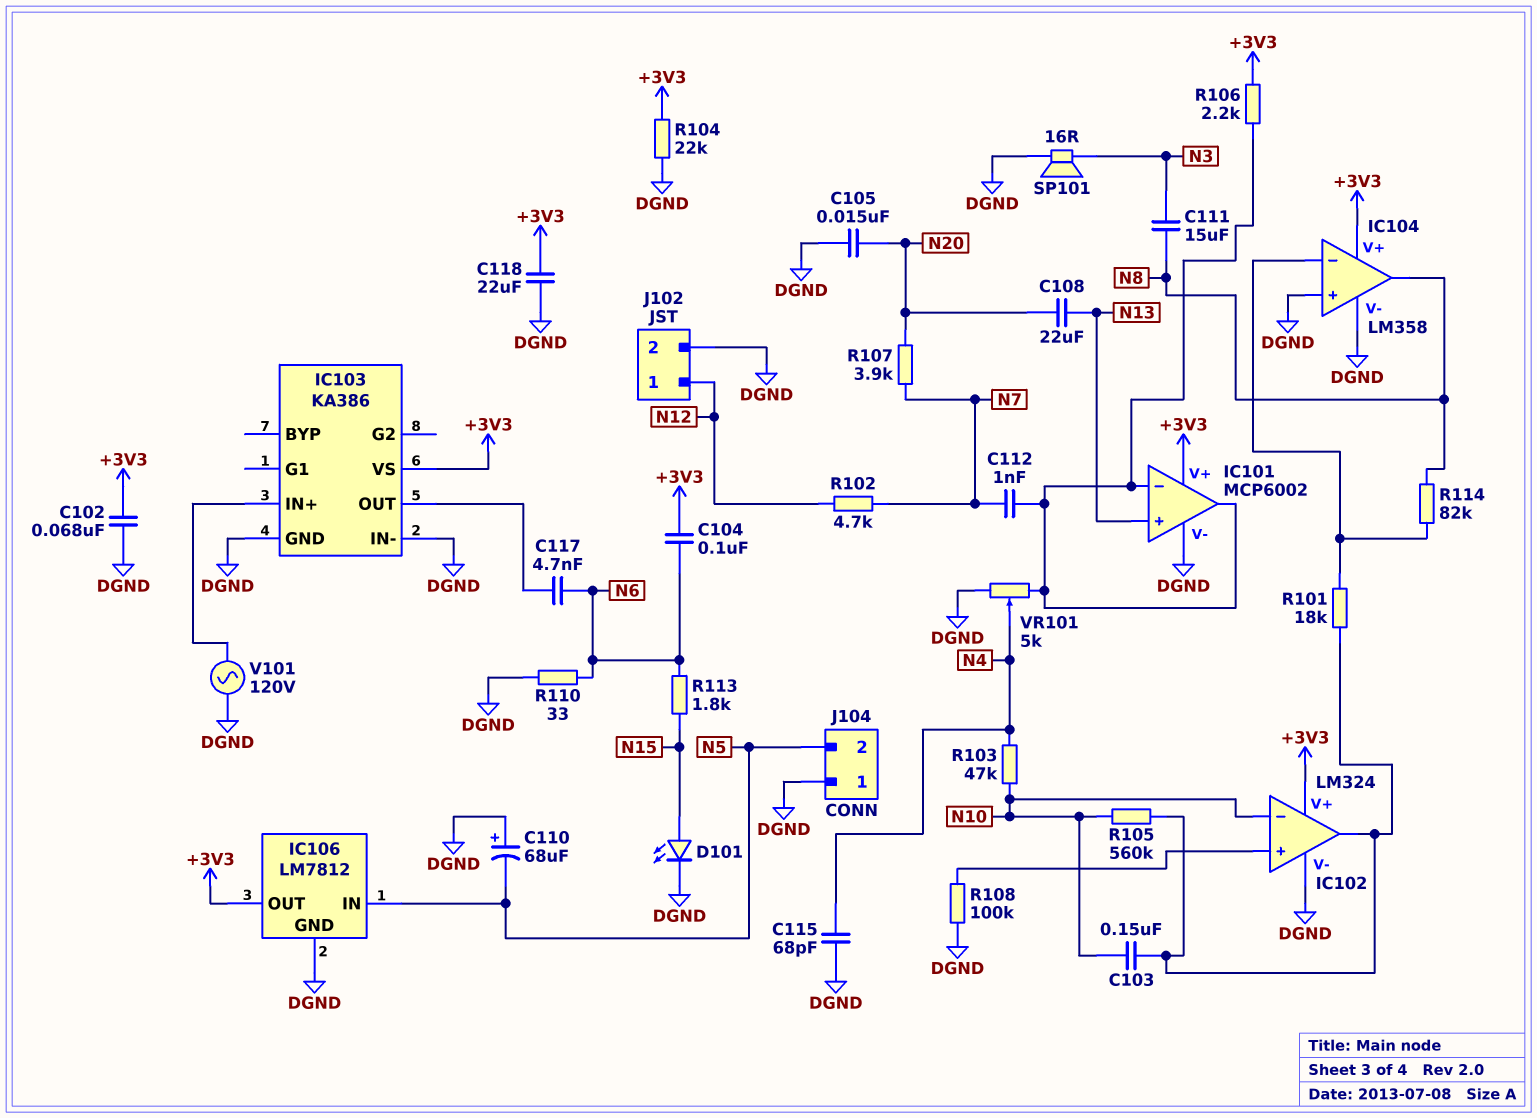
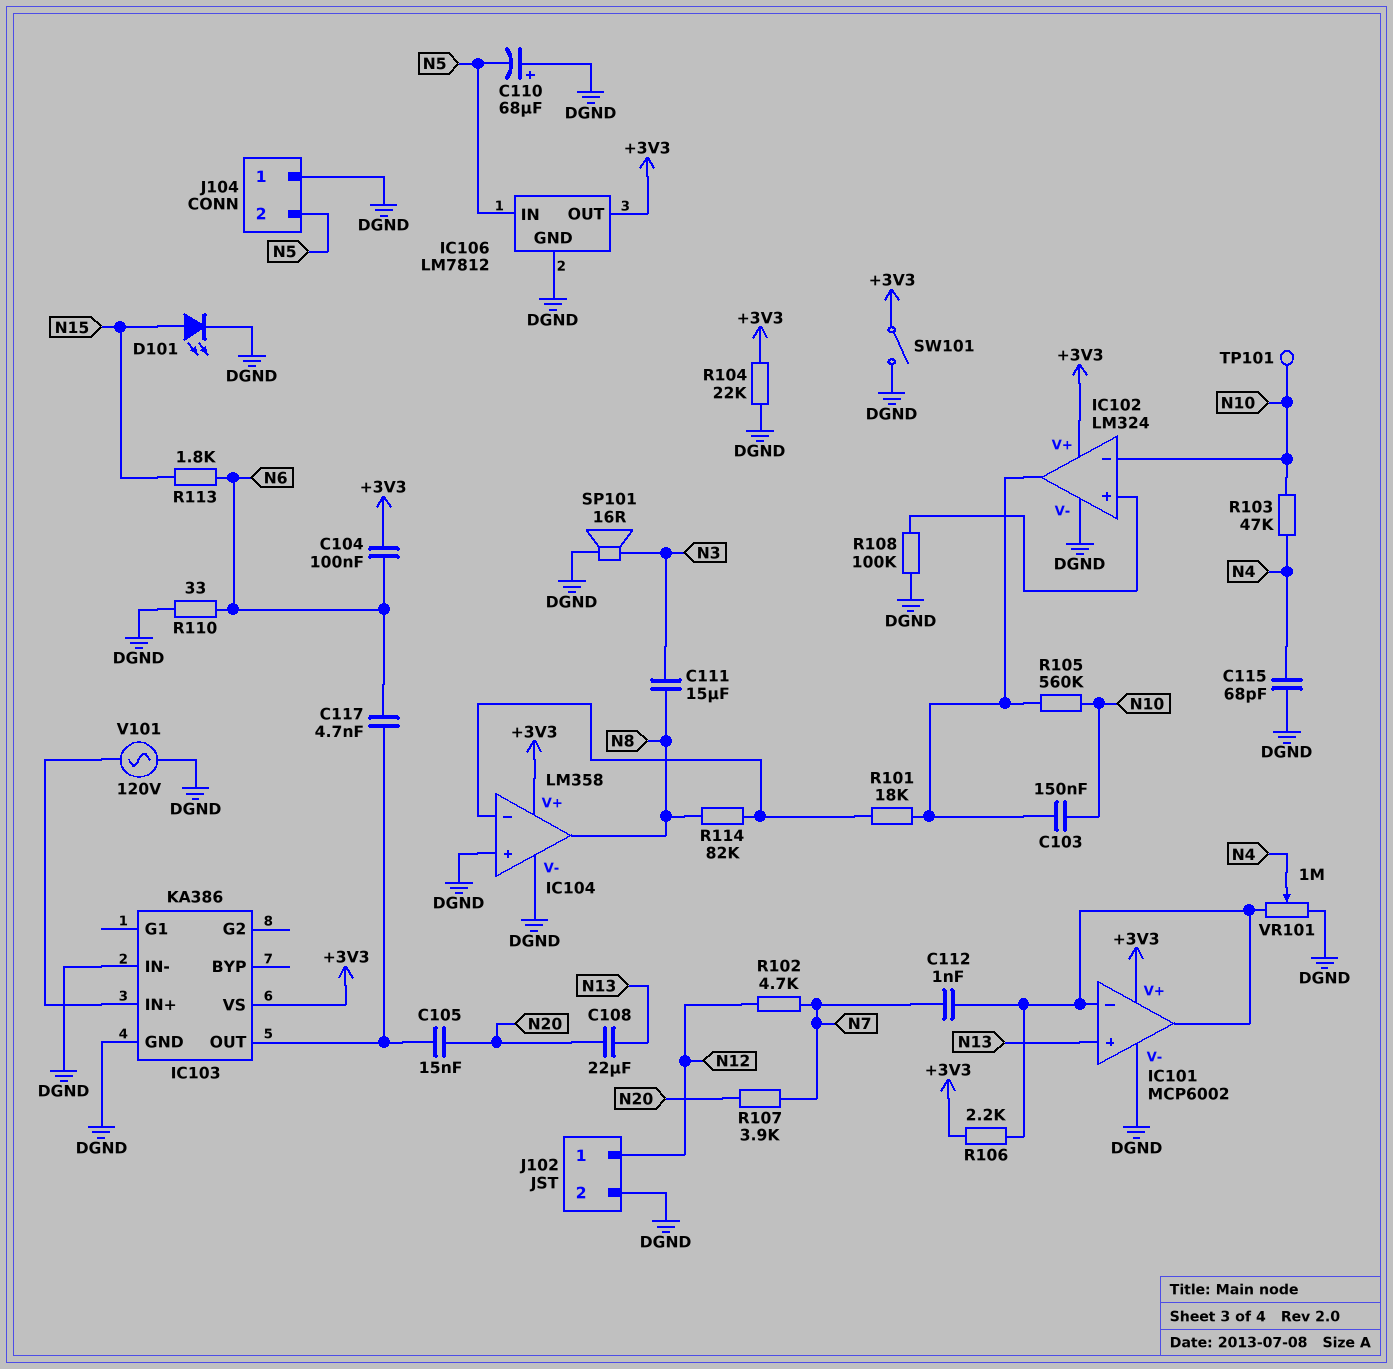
C102: 68nF (+3V3, DGND) -> none
C105: 15nF (DGND, N20) -> 15nF (IC103/OUT, N20)
C118: 22uF (+3V3, DGND) -> none
SW101: none -> switch (+3V3, DGND)
TP101: none -> test point (N10)
VR101: 5k (DGND, IC101/in-, wiper N4) -> 1M (DGND, IC101/in-, wiper N4)

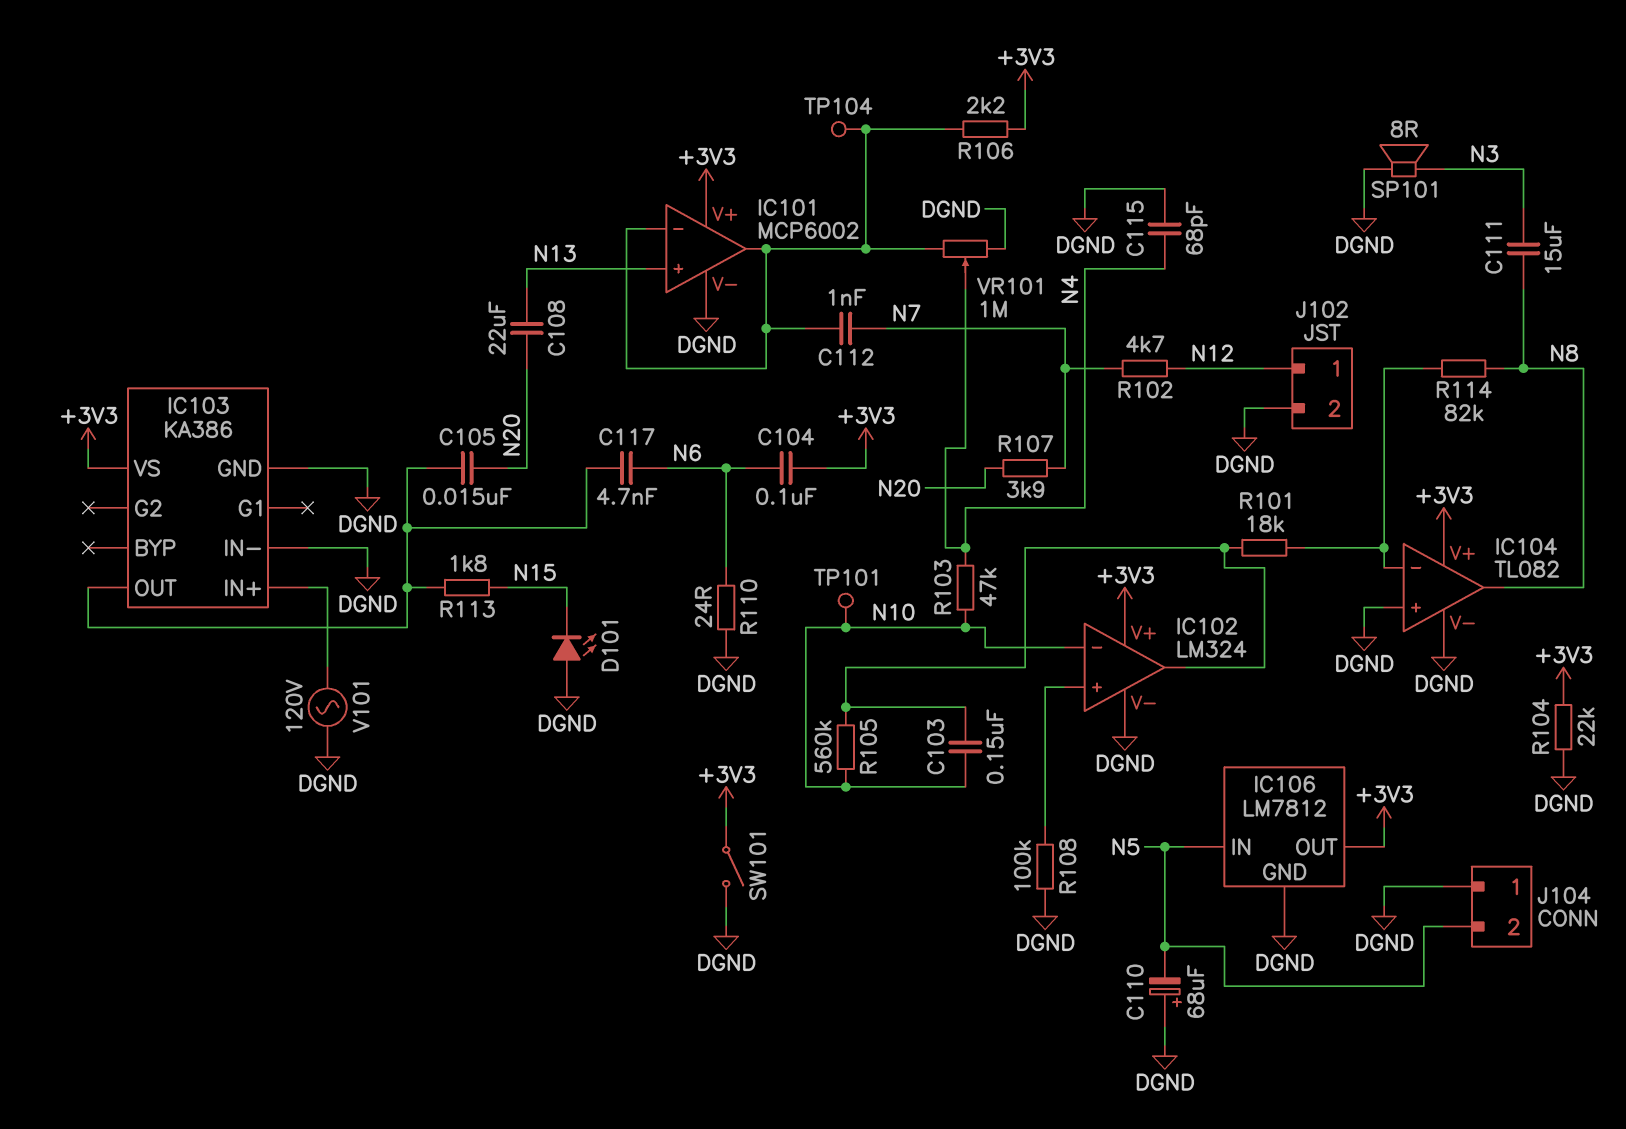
D101: LED (A N15, K DGND) -> LED (A DGND, K N15)
IC104: LM358 -> TL082
R110: 33 (DGND, N6) -> 24 (DGND, N6)
R113: 1.8k (N6, N15) -> 1.8k (IC103/OUT, N15)
SP101: speaker 16R (DGND, N3) -> speaker 8R (DGND, N3)
TP104: none -> test point (IC101/in-)

